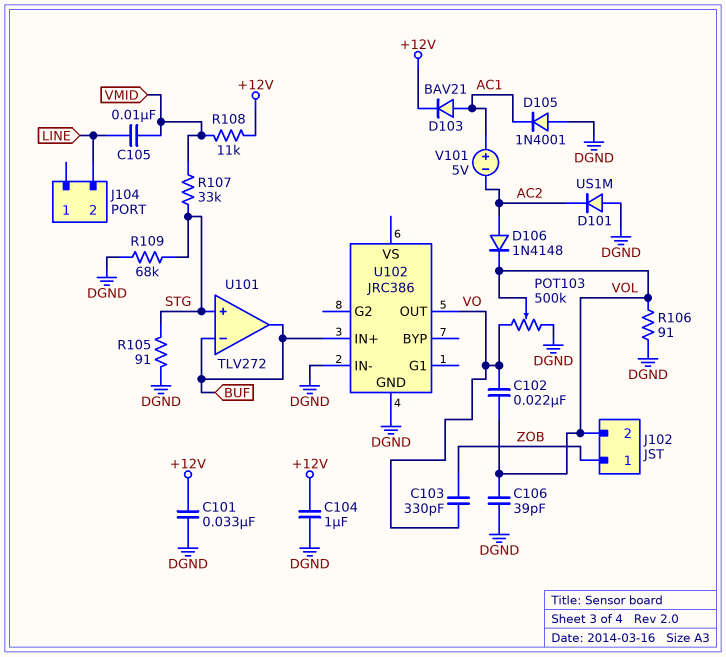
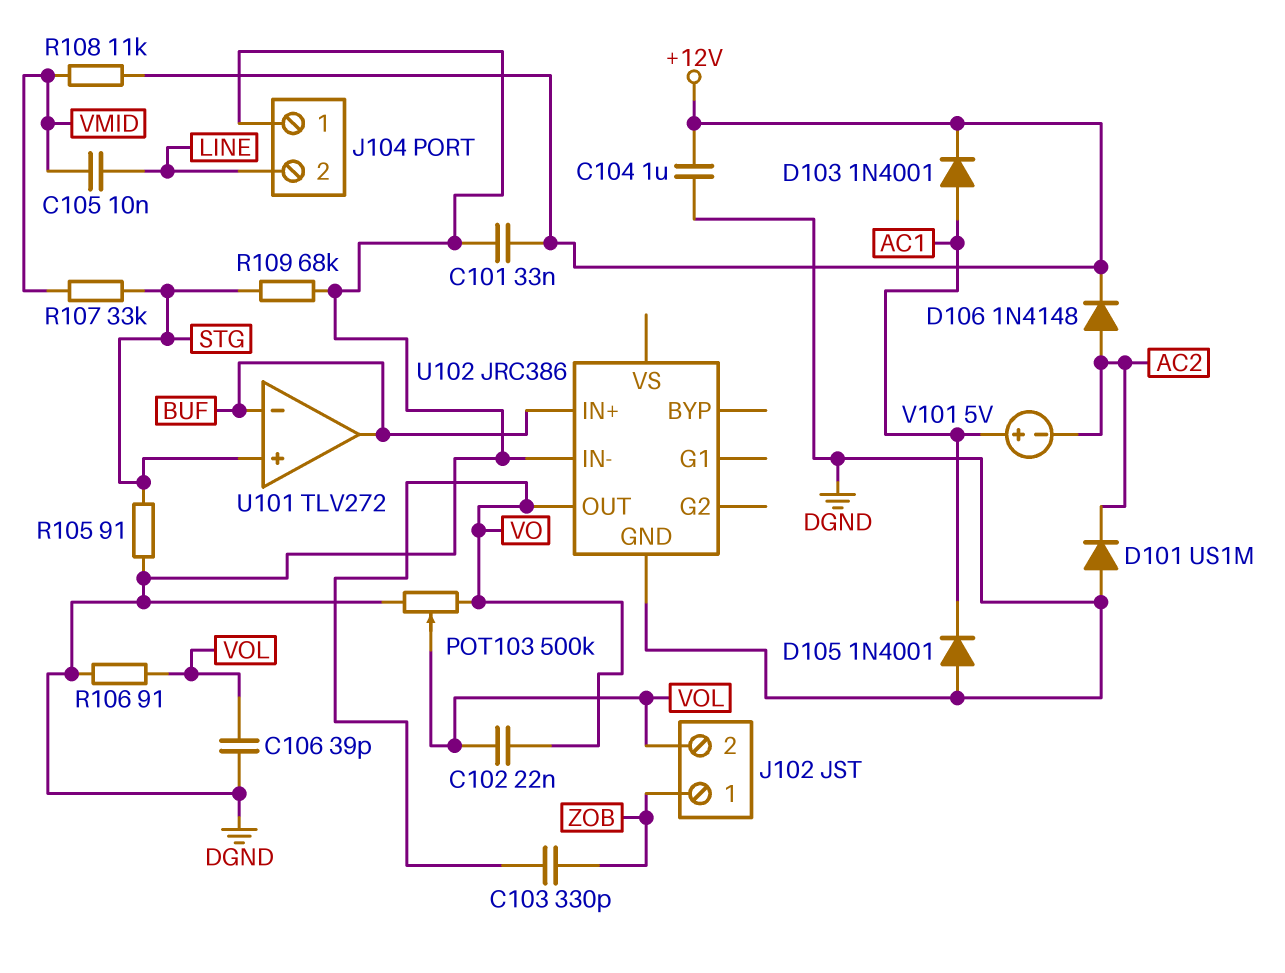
D103: diode BAV21 (A AC1, K +12V) -> diode 1N4001 (A AC1, K +12V)
D106: diode 1N4148 (A AC2, K VOL) -> diode 1N4148 (A AC2, K +12V)
J104 pin 1: none -> DGND

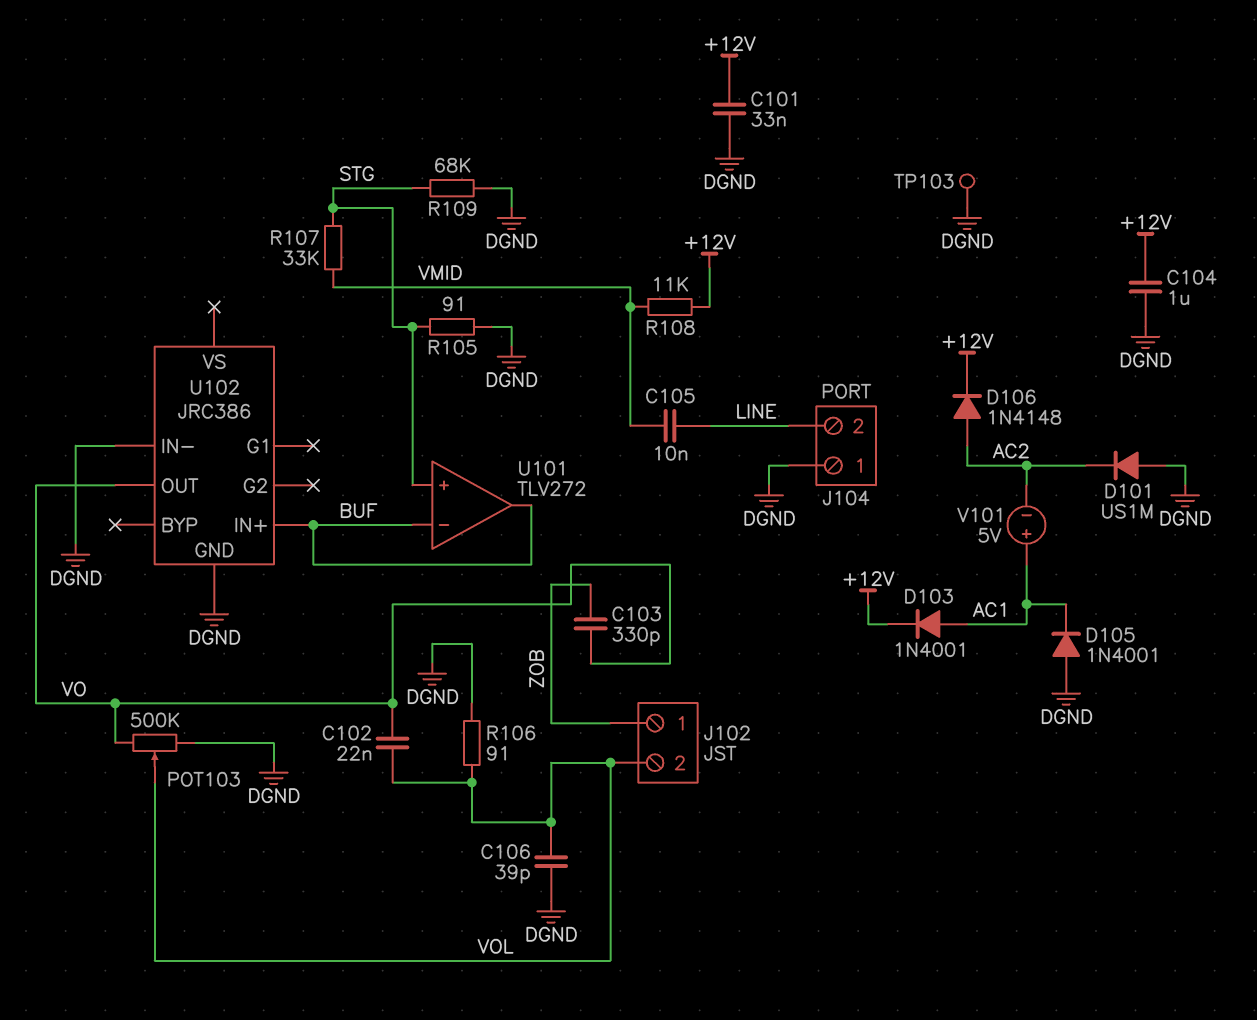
TP103: none -> test point (DGND)

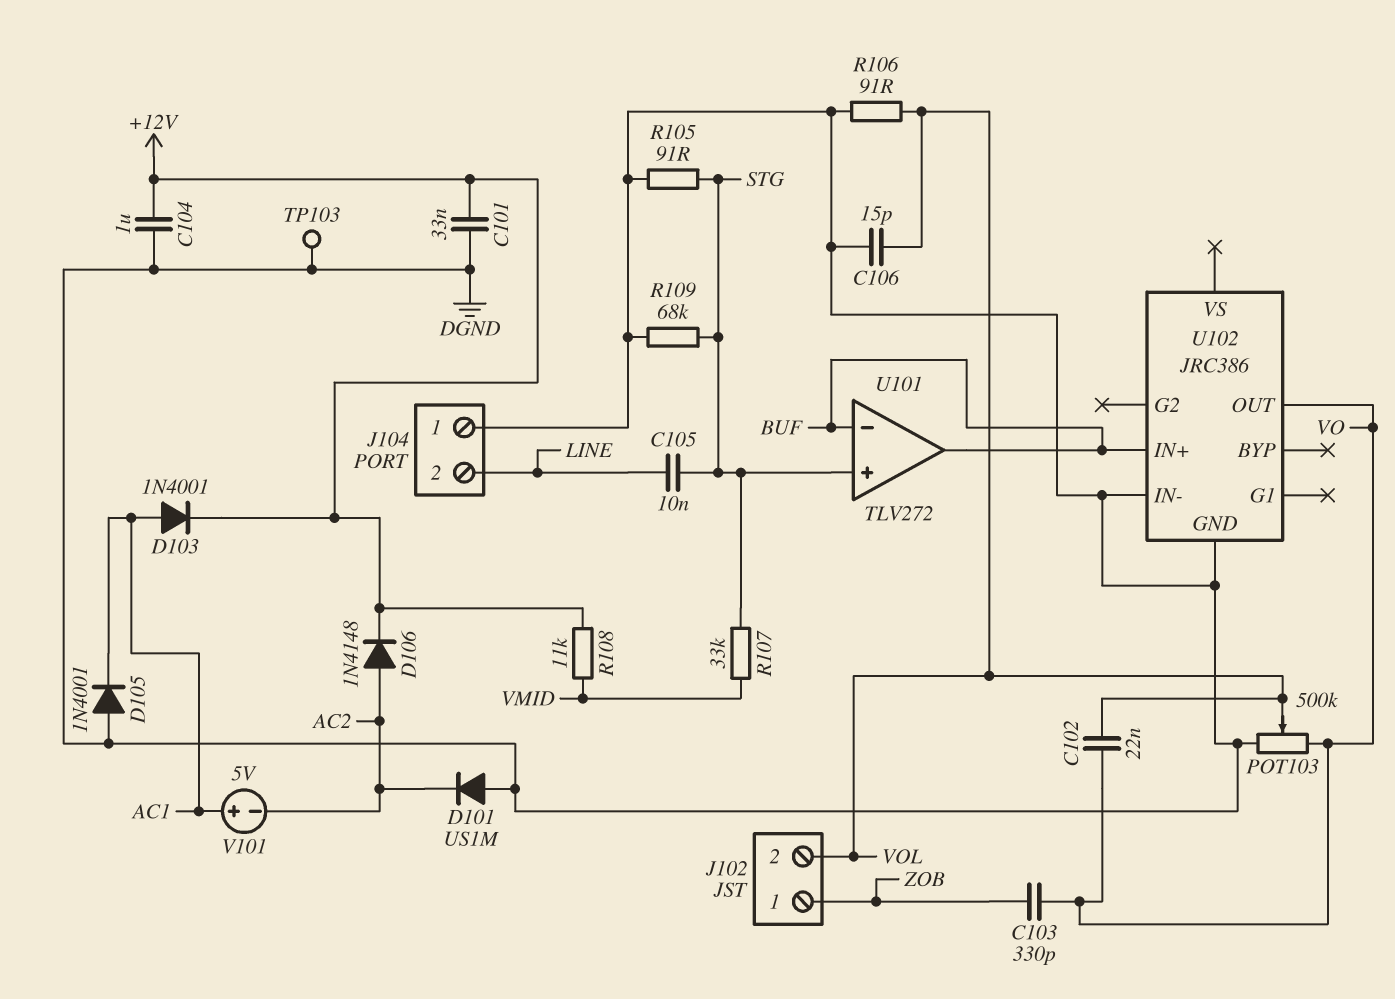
C105: 10nF (LINE, VMID) -> 10nF (LINE, STG)
C106: 39pF (DGND, VOL) -> 15pF (DGND, VOL)

